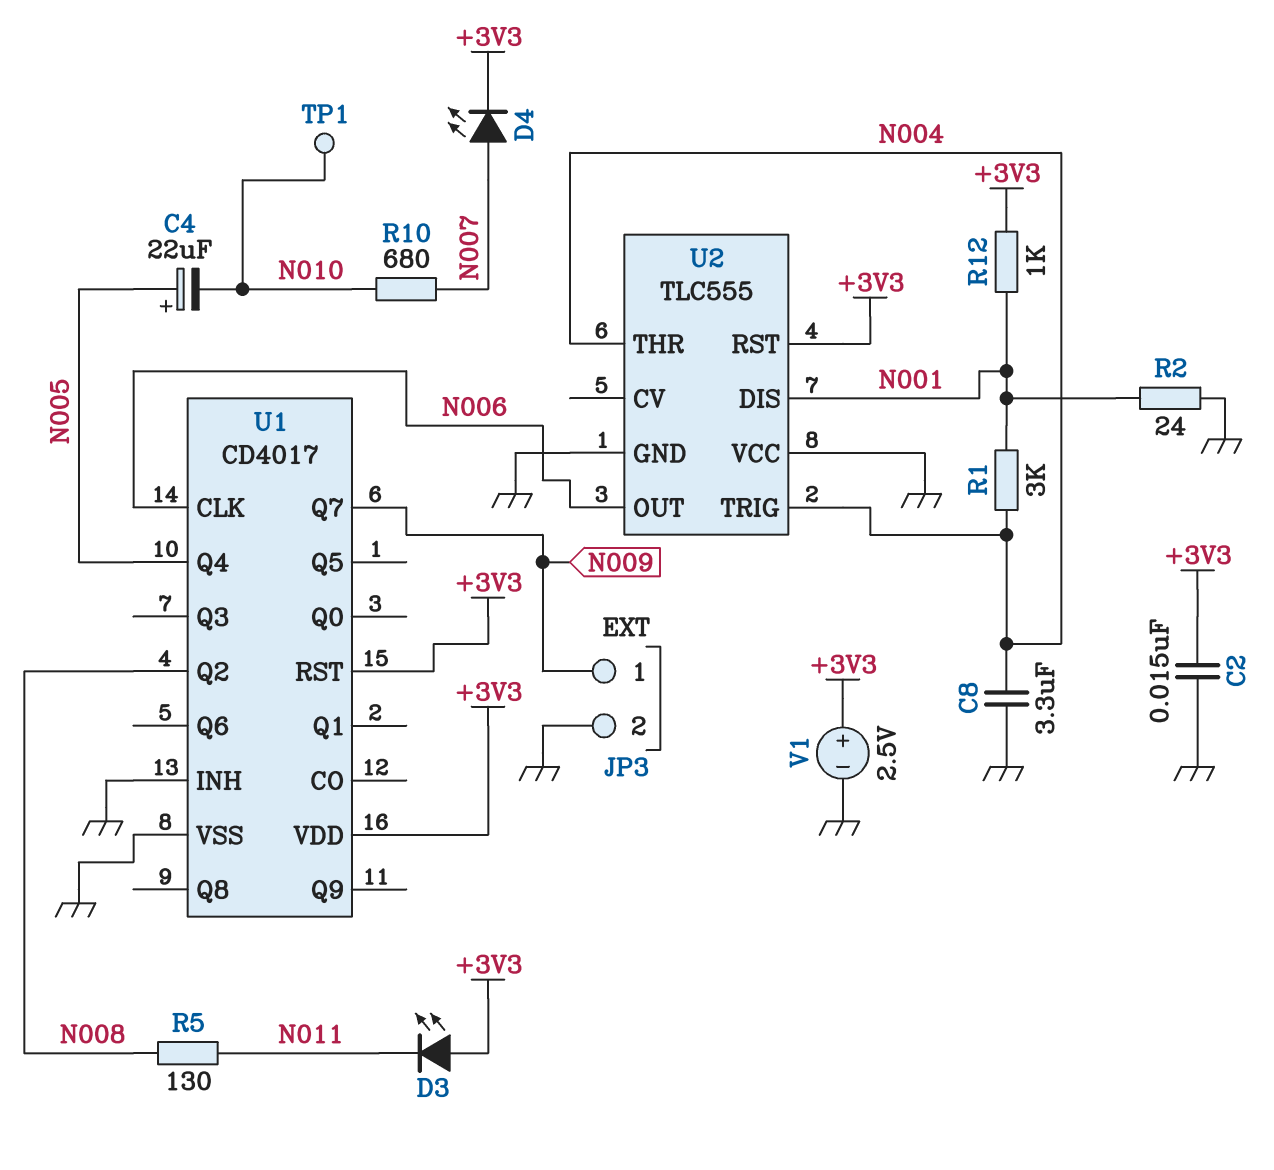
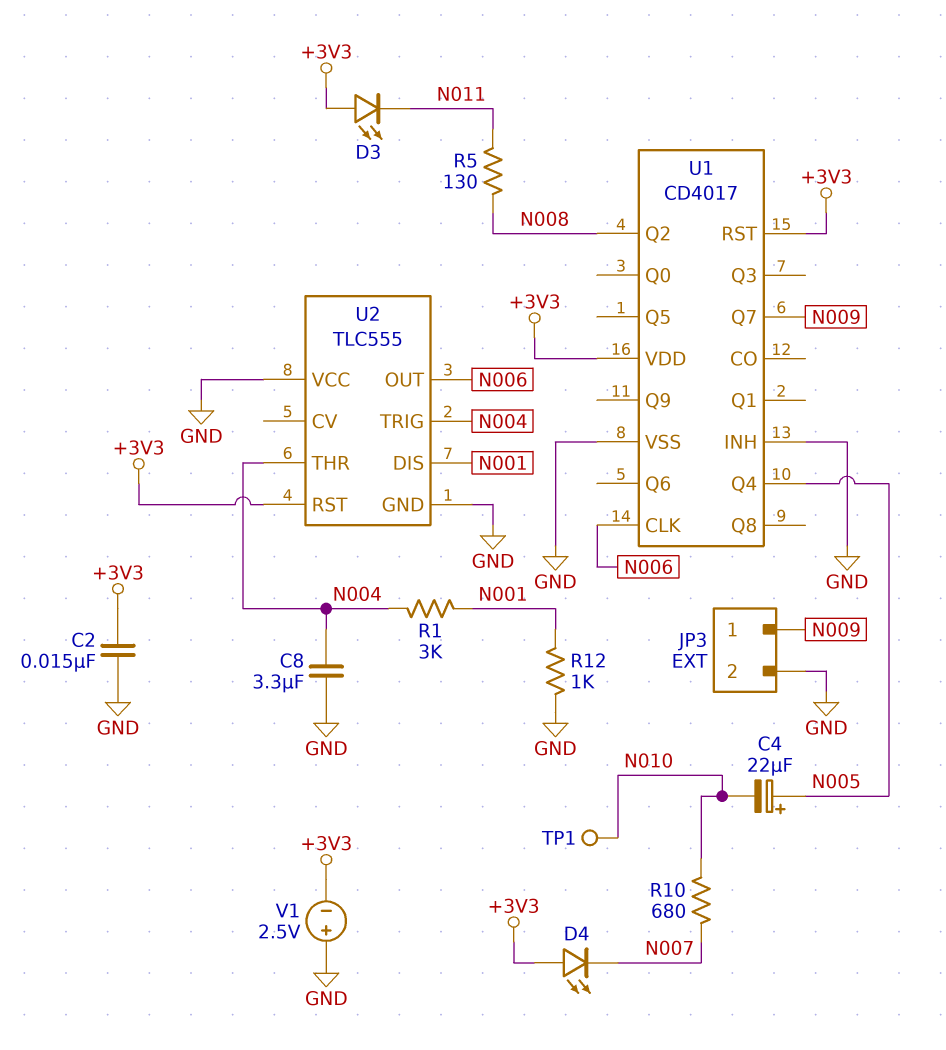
D4: LED (A N007, K +3V3) -> LED (A +3V3, K N007)
R2: 24 (GND, N001) -> none
R12: 1k (+3V3, N001) -> 1k (GND, N001)
V1: 2.5V (plus +3V3, minus GND) -> 2.5V (plus GND, minus +3V3)

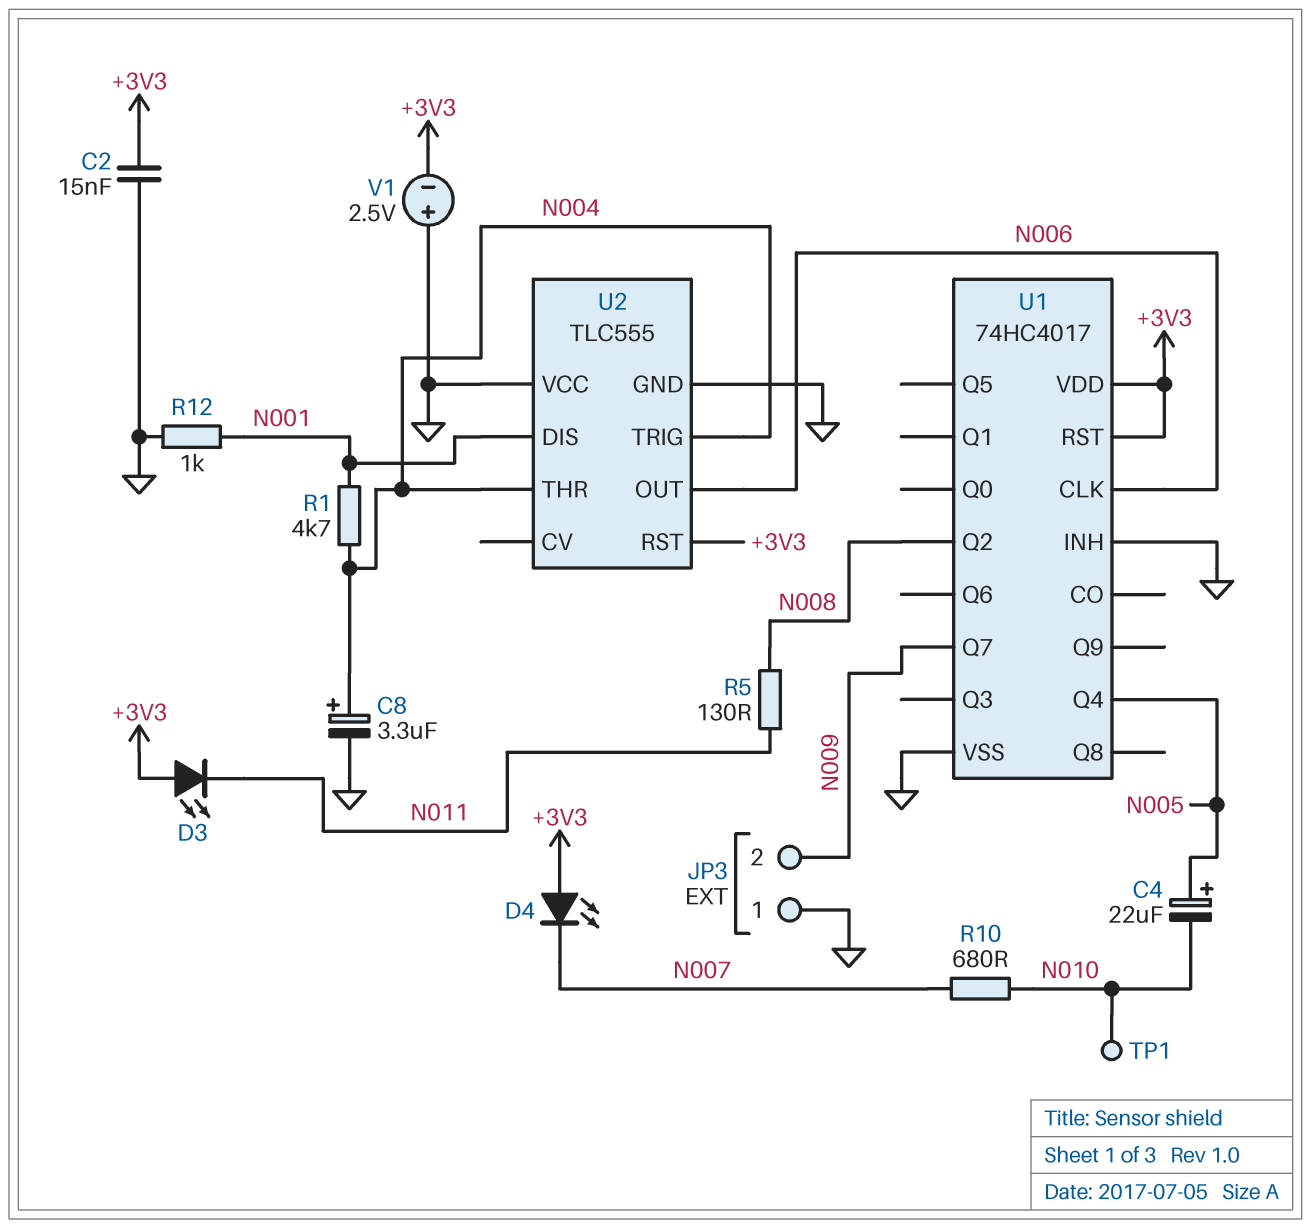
C8: 3.3uF (GND, N004) -> 3.3uF (plus N004, minus GND)
JP3 pin 1: N009 -> GND
JP3 pin 2: GND -> N009
R1: 3k (N001, N004) -> 4.7k (N001, N004)
U1: CD4017 -> 74HC4017

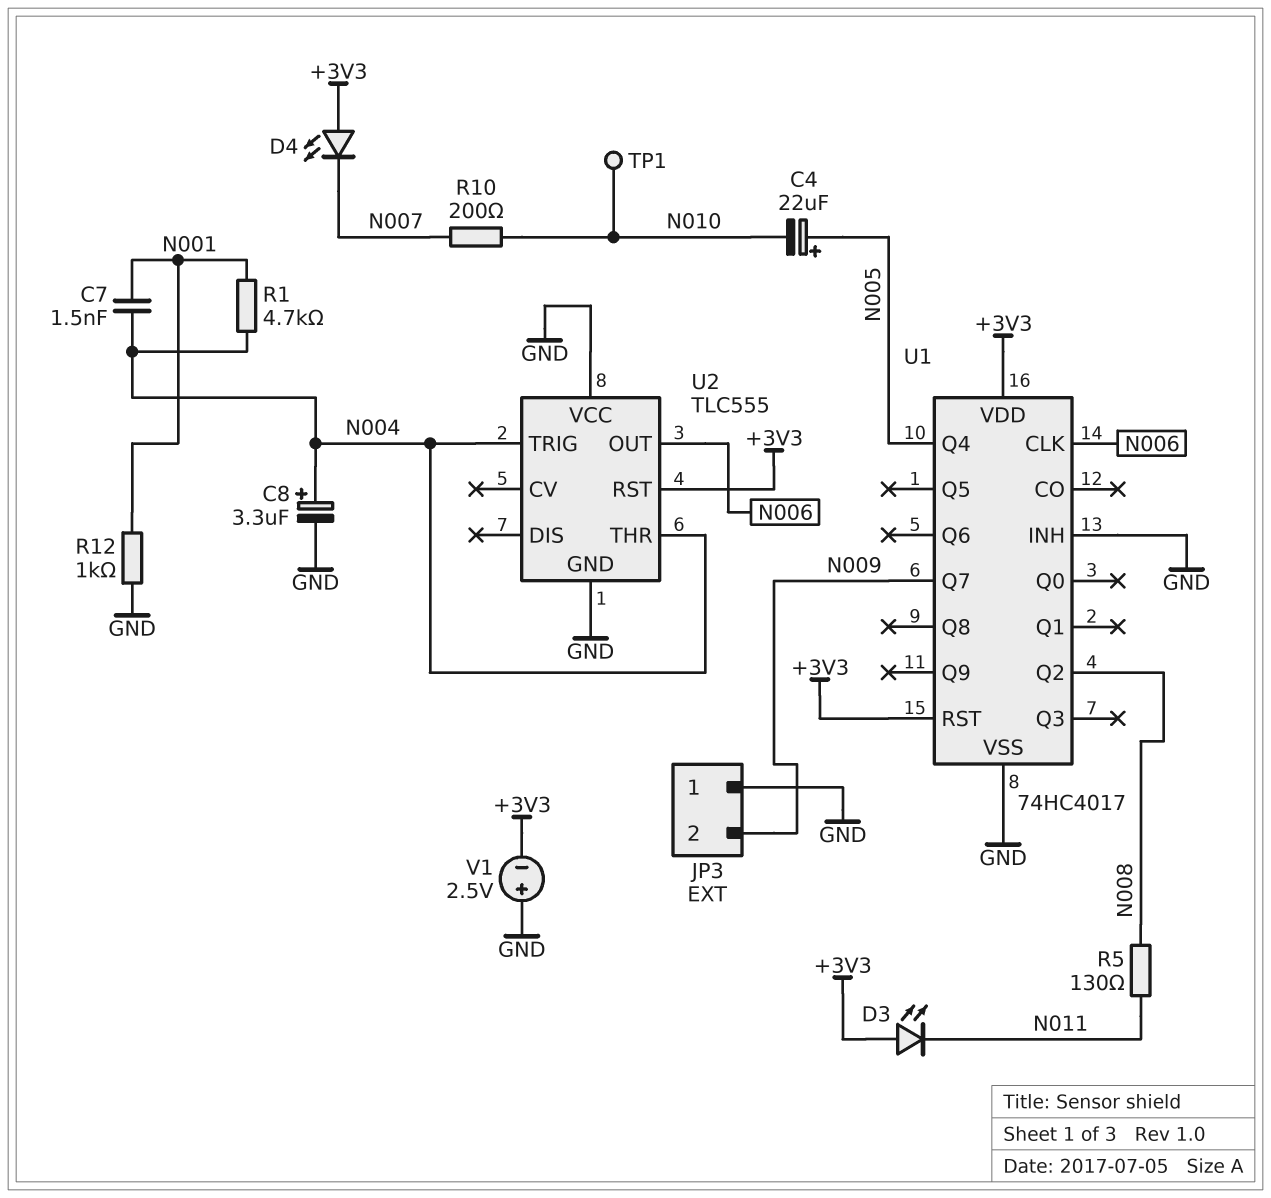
C2: 15nF (+3V3, GND) -> none
C7: none -> 1.5nF (N001, N004)
R10: 680 (N007, N010) -> 200 (N007, N010)
U2 pin DIS: N001 -> none

